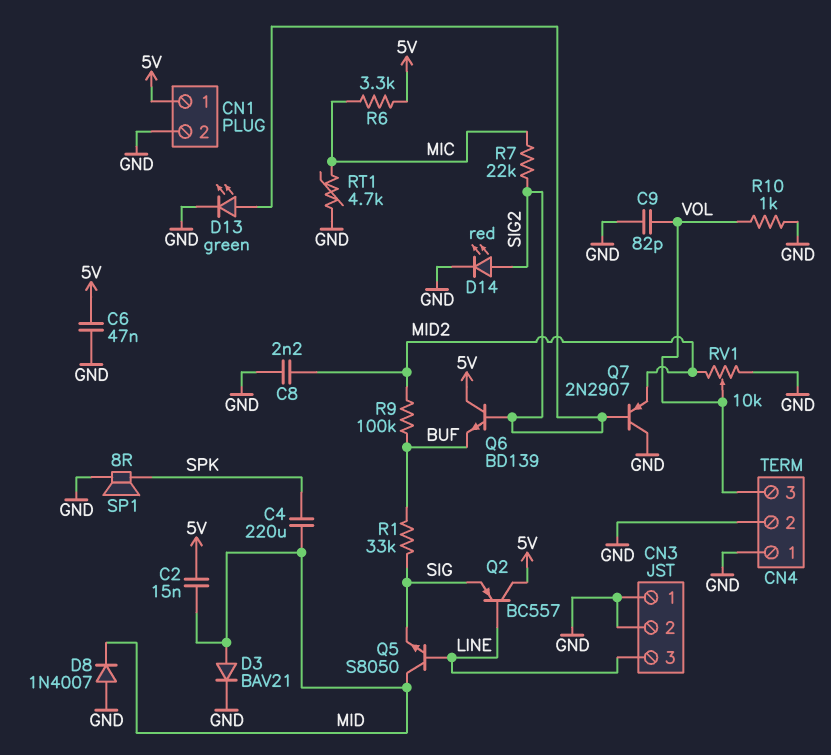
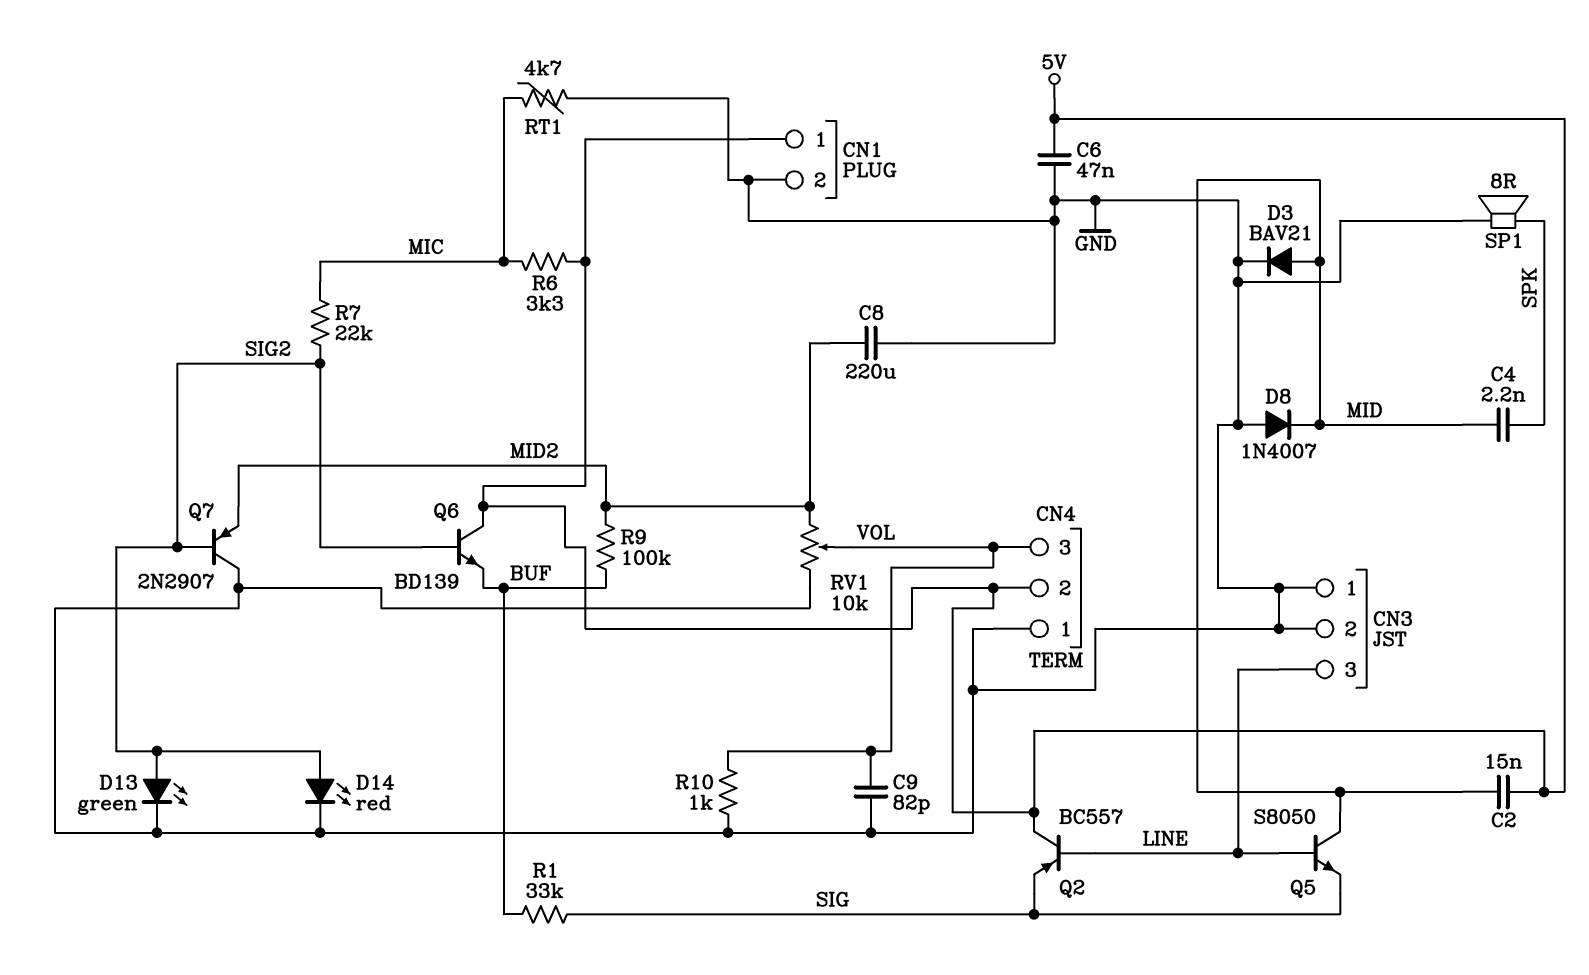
C4: 220uF (MID, SPK) -> 2.2nF (MID, SPK)
C8: 2.2nF (GND, MID2) -> 220uF (GND, MID2)
CN4 pin 2: GND -> 5V

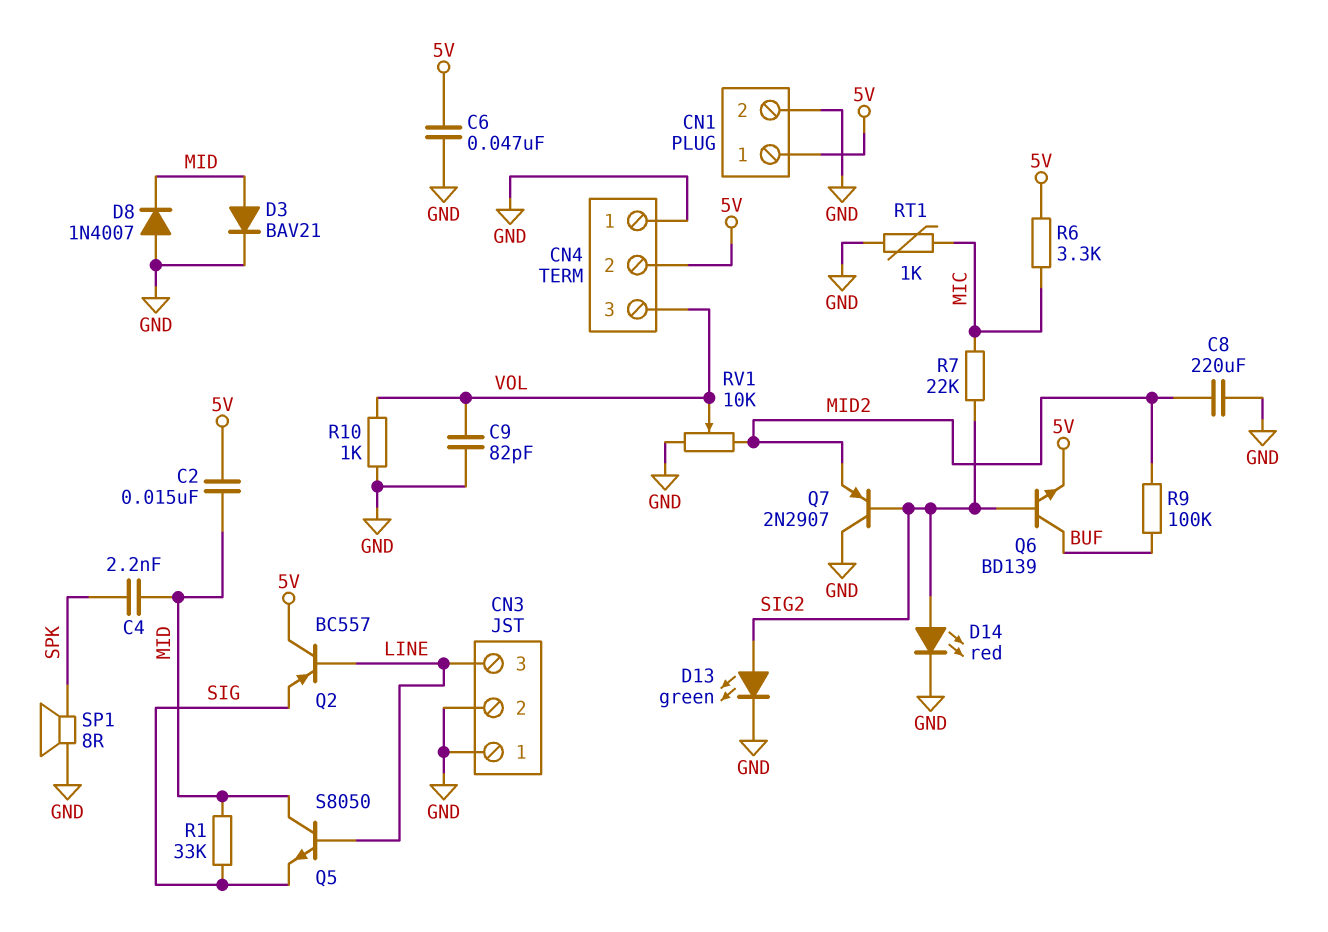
Q6: NPN BD139 (B SIG2, C 5V, E BUF) -> NPN BD139 (B SIG2, C BUF, E 5V)
R1: 33k (BUF, SIG) -> 33k (MID, SIG)
RT1: 4.7k (GND, MIC) -> 1k (GND, MIC)

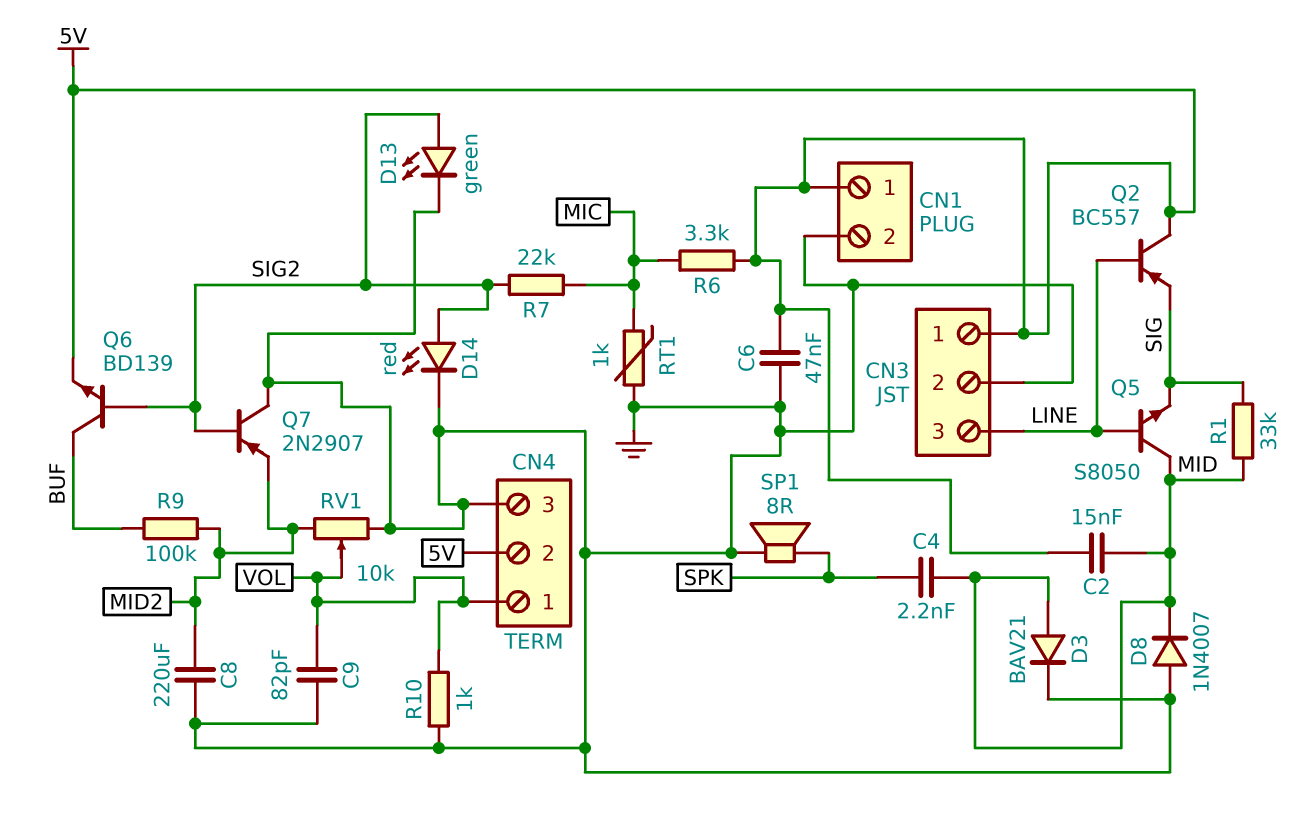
CN3 pin 1: GND -> 5V
CN4 pin 1: GND -> VOL
CN4 pin 3: VOL -> GND

